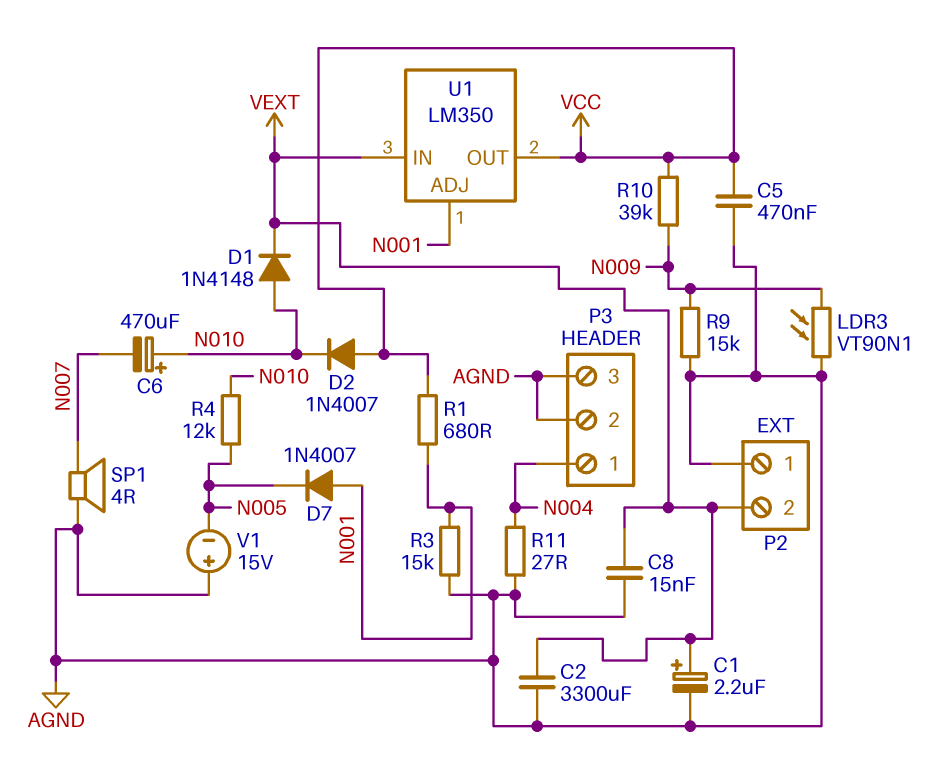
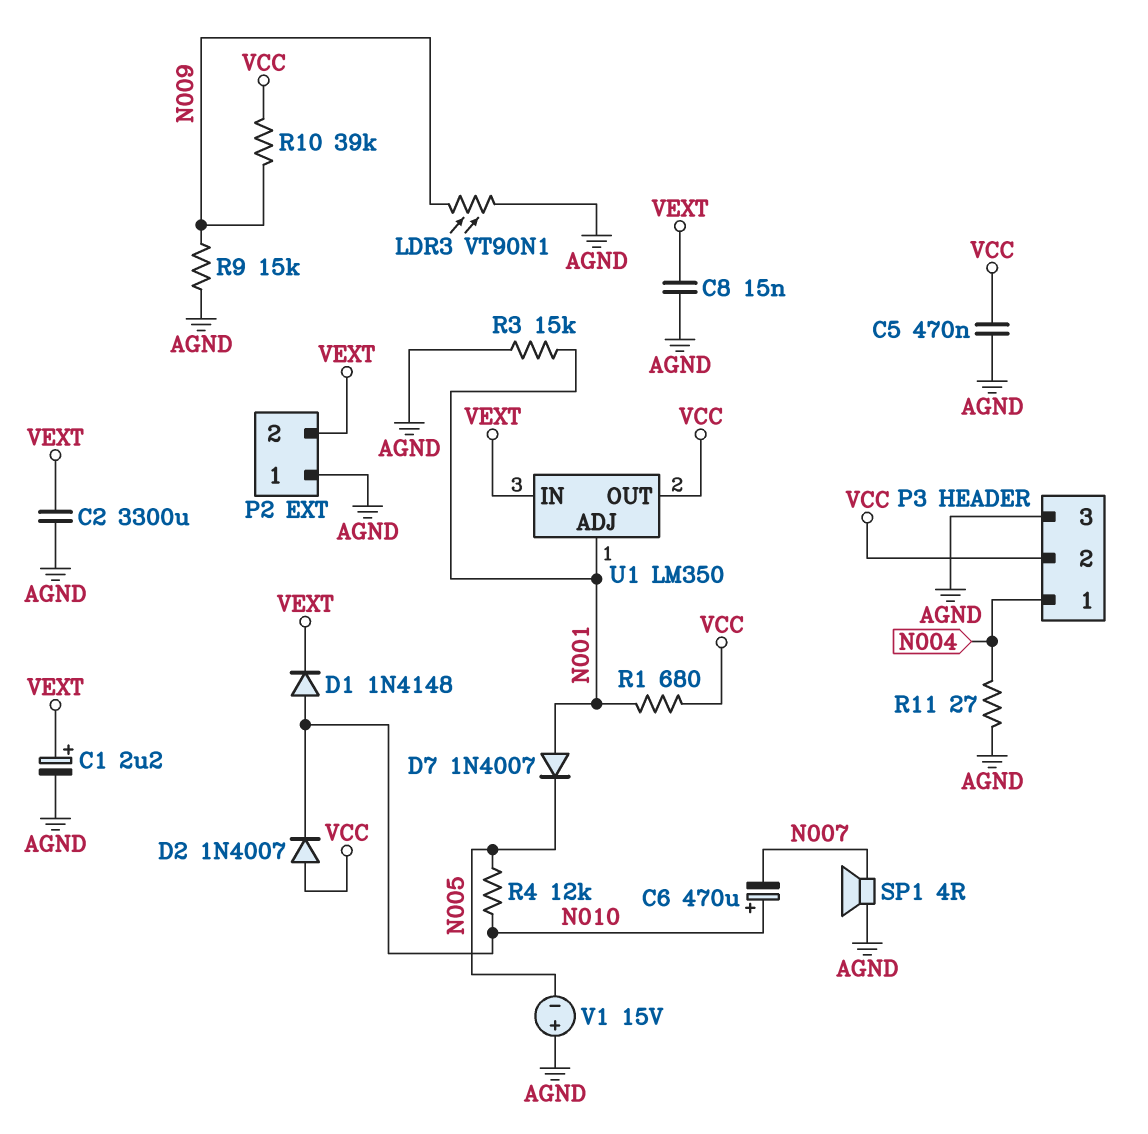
P3 pin 2: AGND -> VCC

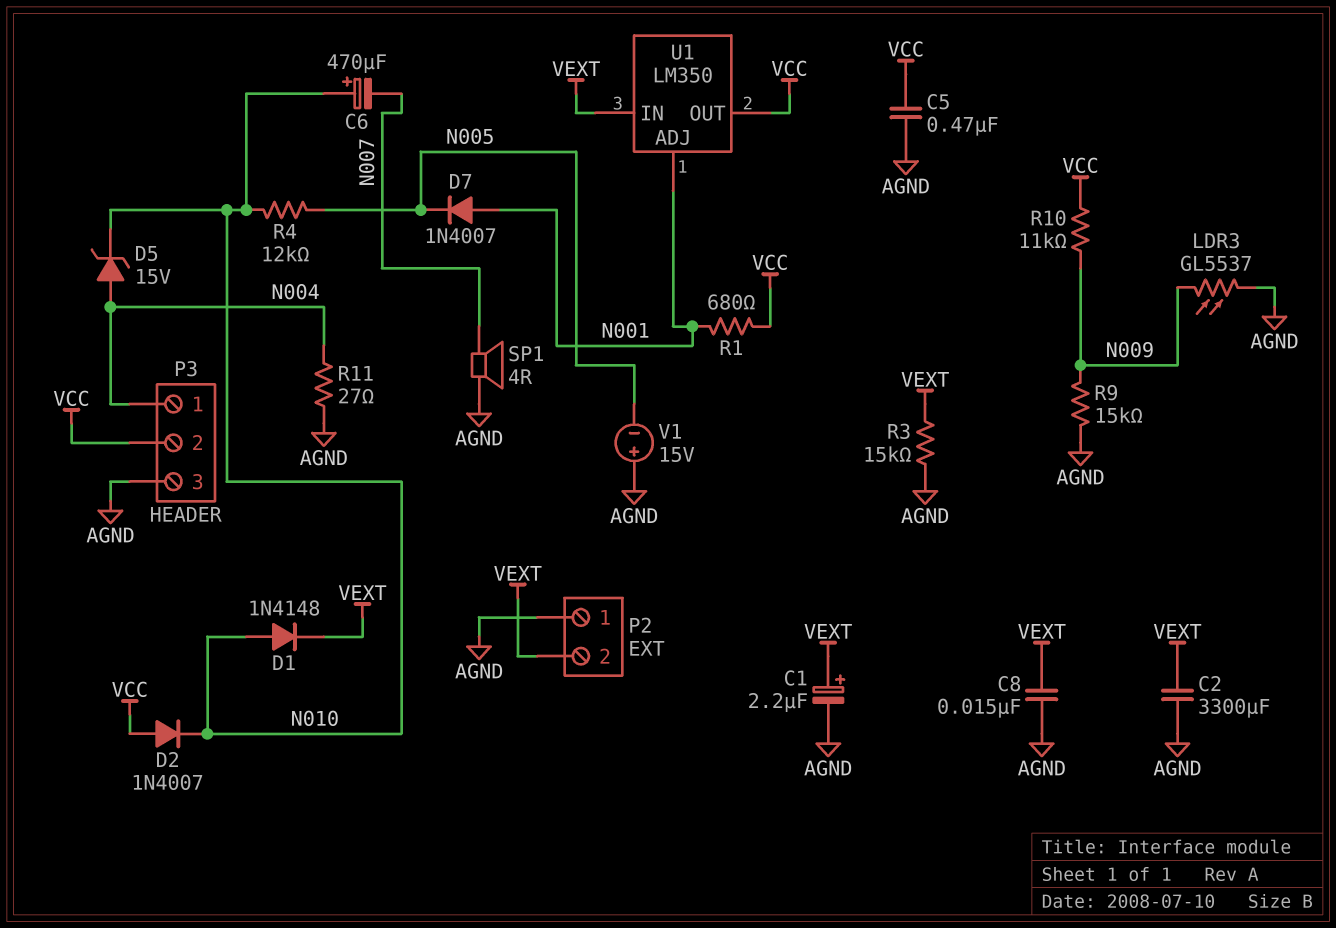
D5: none -> zener 15V (A N004, K N010)
LDR3: VT90N1 (AGND, N009) -> GL5537 (AGND, N009)
R3: 15k (AGND, N001) -> 15k (AGND, VEXT)
R10: 39k (N009, VCC) -> 11k (N009, VCC)

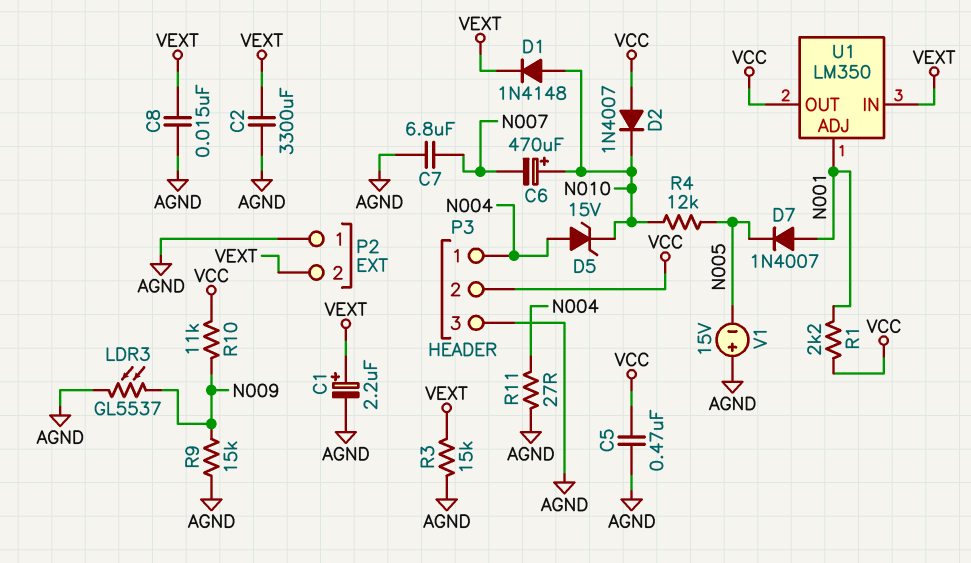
C7: none -> 6.8uF (AGND, N007)
R1: 680 (N001, VCC) -> 2.2k (N001, VCC)
SP1: speaker 4R (AGND, N007) -> none

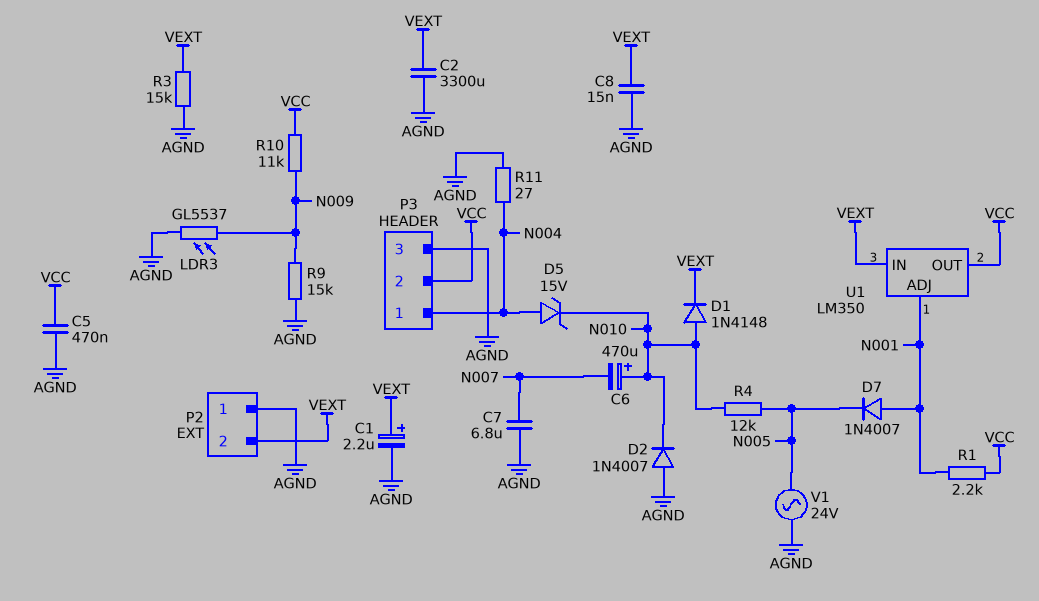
D2: diode 1N4007 (A VCC, K N010) -> diode 1N4007 (A AGND, K N010)
V1: 15V (plus AGND, minus N005) -> AC 24V (AGND, N005)

